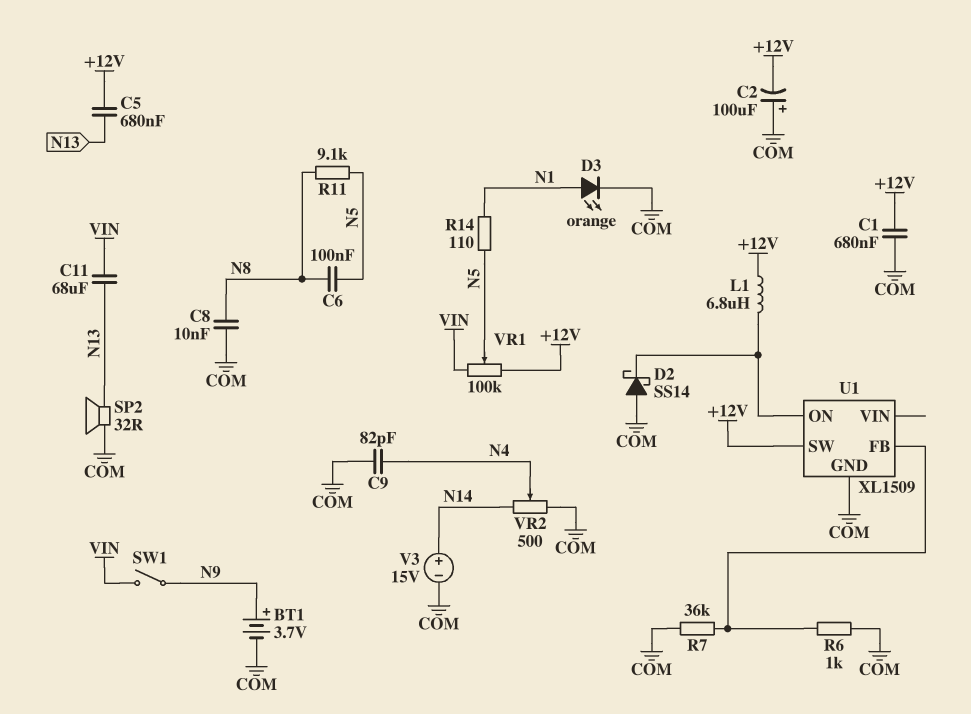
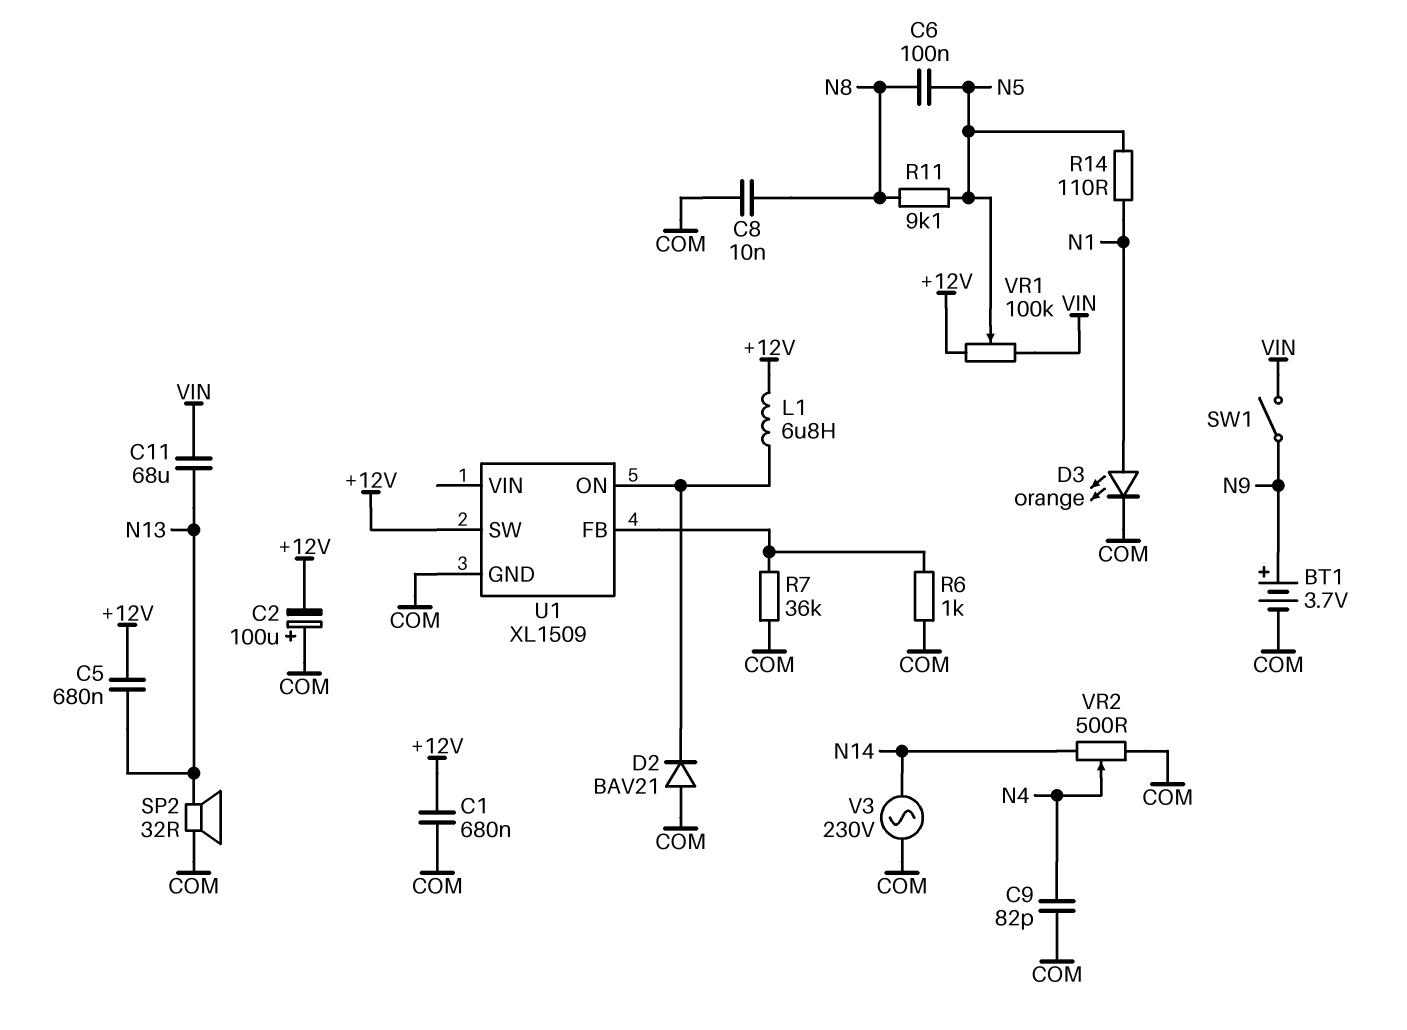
D2: schottky SS14 (A COM, K U1/ON) -> diode BAV21 (A COM, K U1/ON)
V3: 15V (plus N14, minus COM) -> AC 230V (COM, N14)

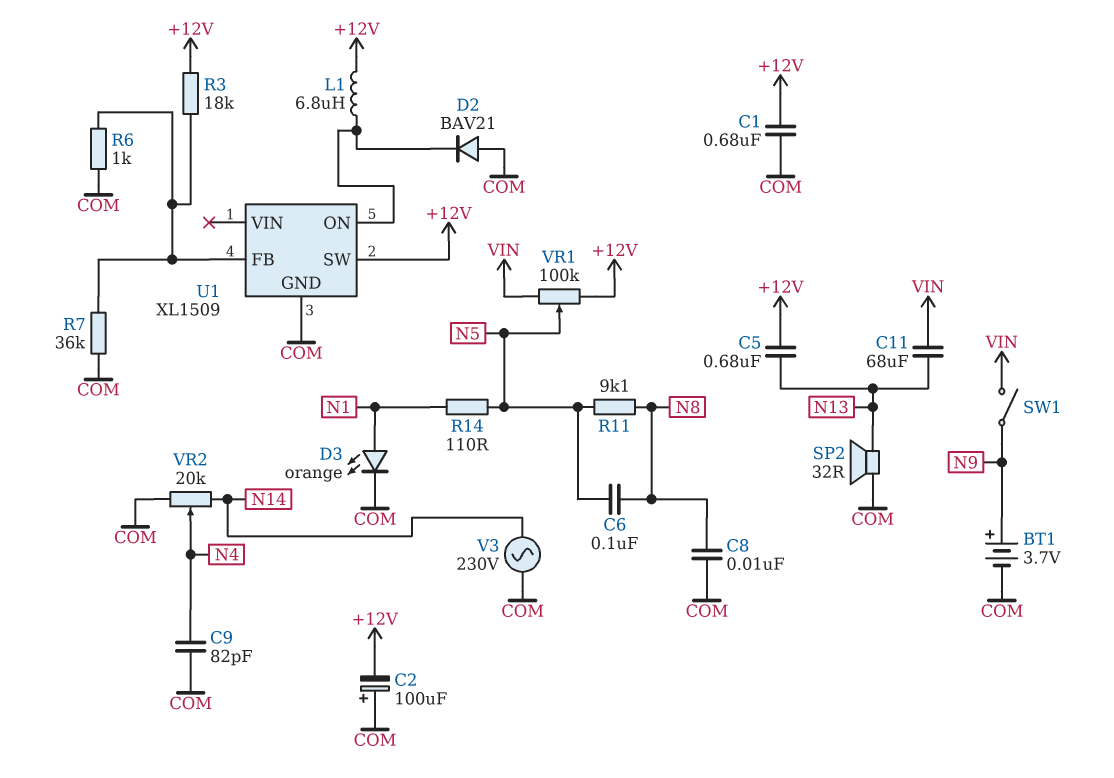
R3: none -> 18k (+12V, U1/FB)
VR2: 500 (COM, N14, wiper N4) -> 20k (COM, N14, wiper N4)

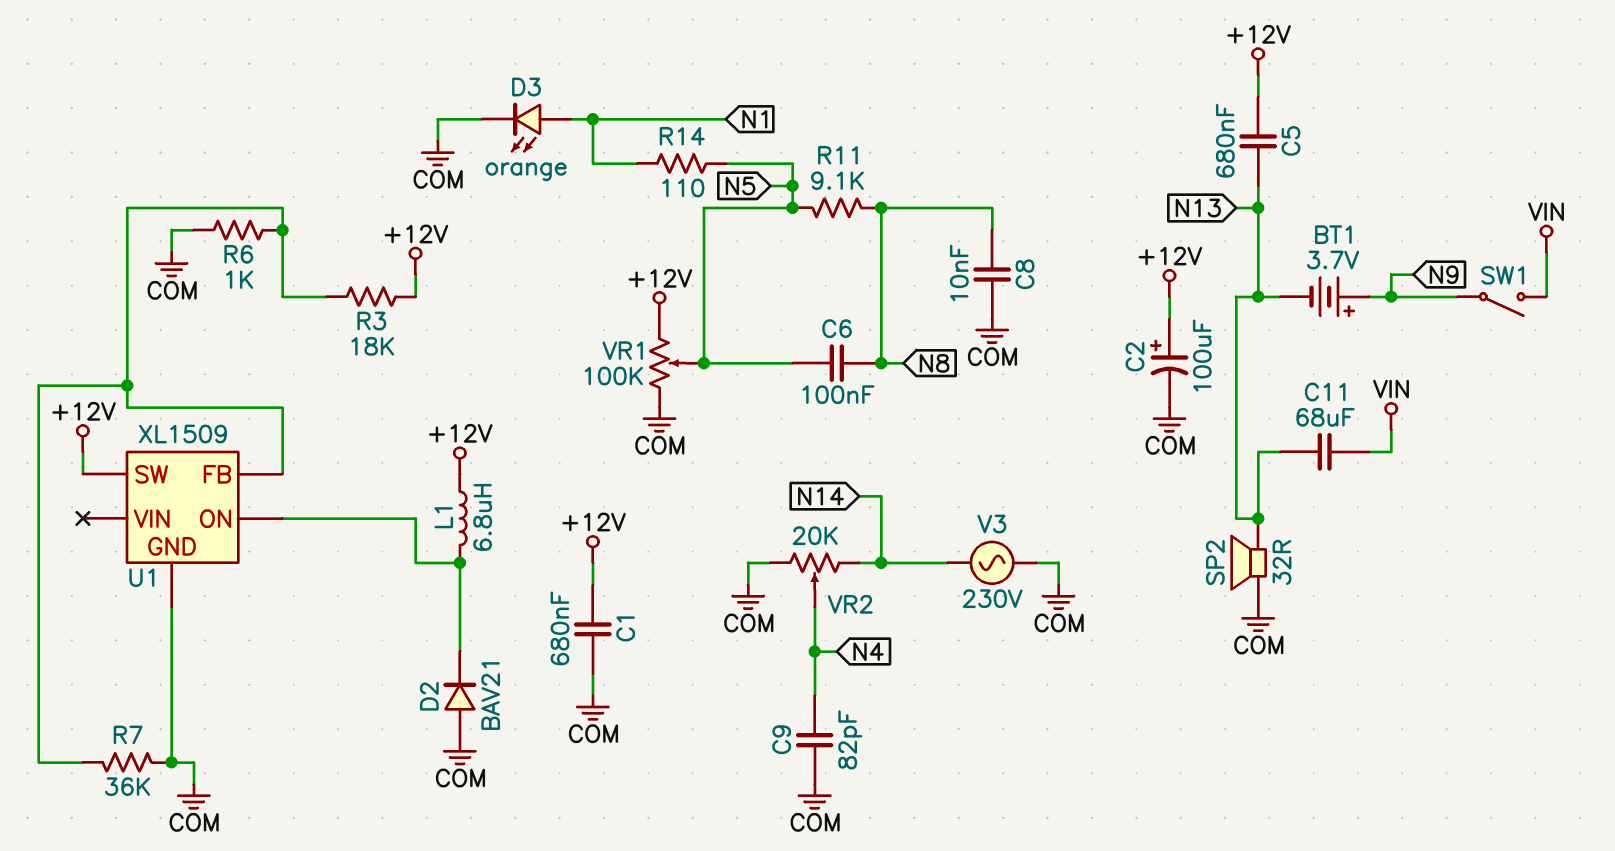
BT1: 3.7V (plus N9, minus COM) -> 3.7V (plus N9, minus N13)
C2: 100uF (plus COM, minus +12V) -> 100uF (plus +12V, minus COM)
VR1: 100k (+12V, VIN, wiper N5) -> 100k (+12V, COM, wiper N5)

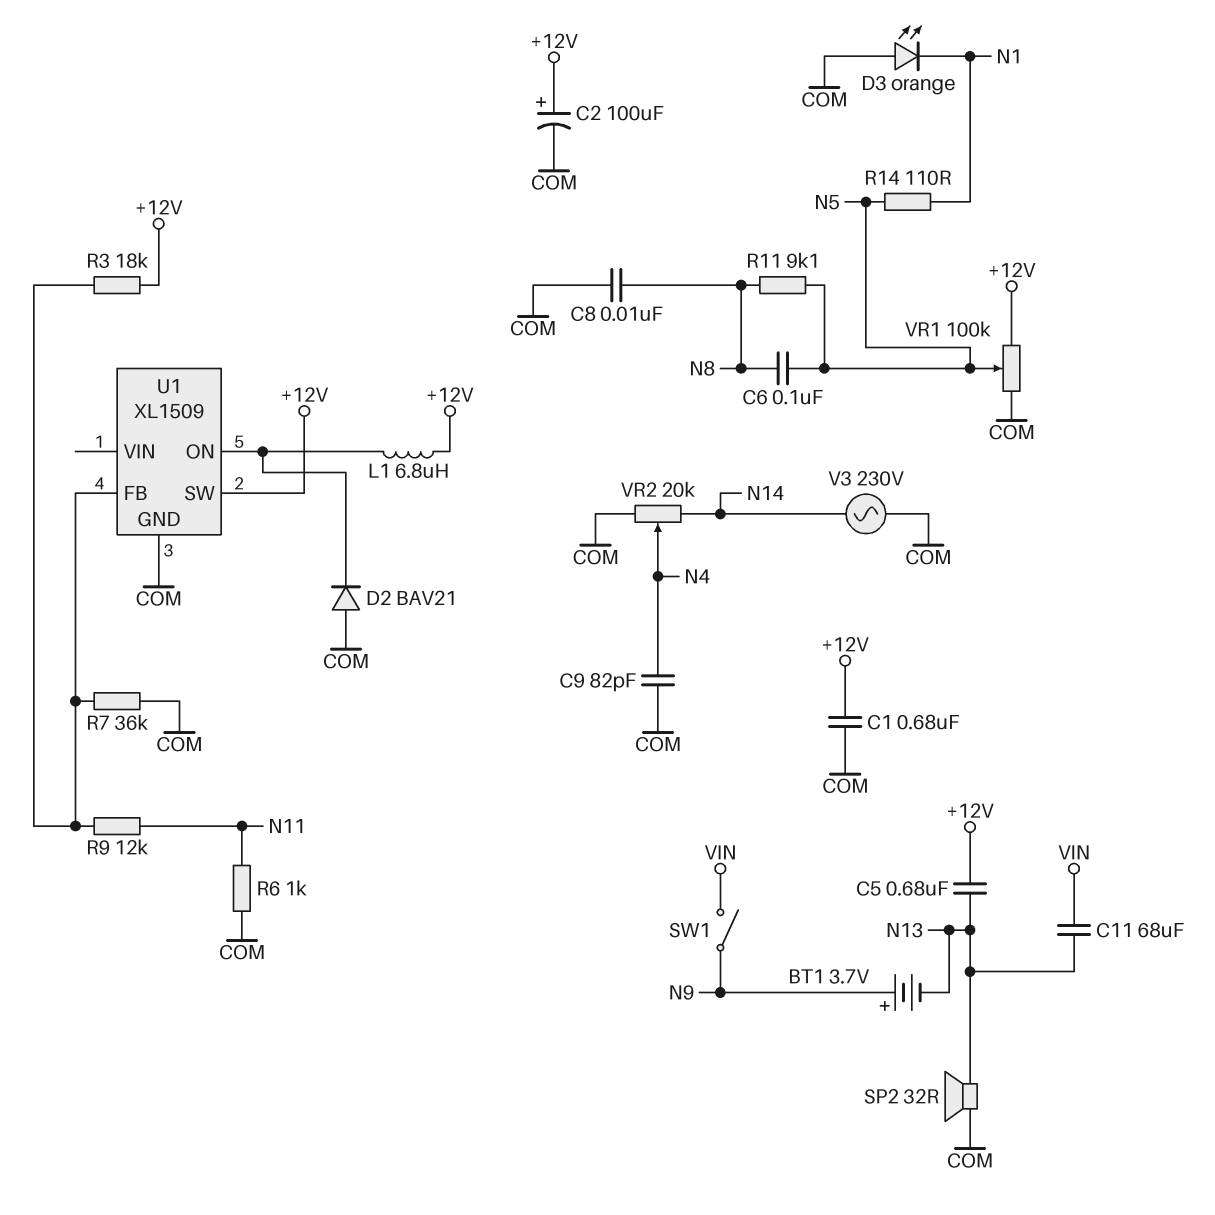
D3: LED orange (A N1, K COM) -> LED orange (A COM, K N1)
R6: 1k (COM, U1/FB) -> 1k (COM, N11)
R9: none -> 12k (N11, U1/FB)

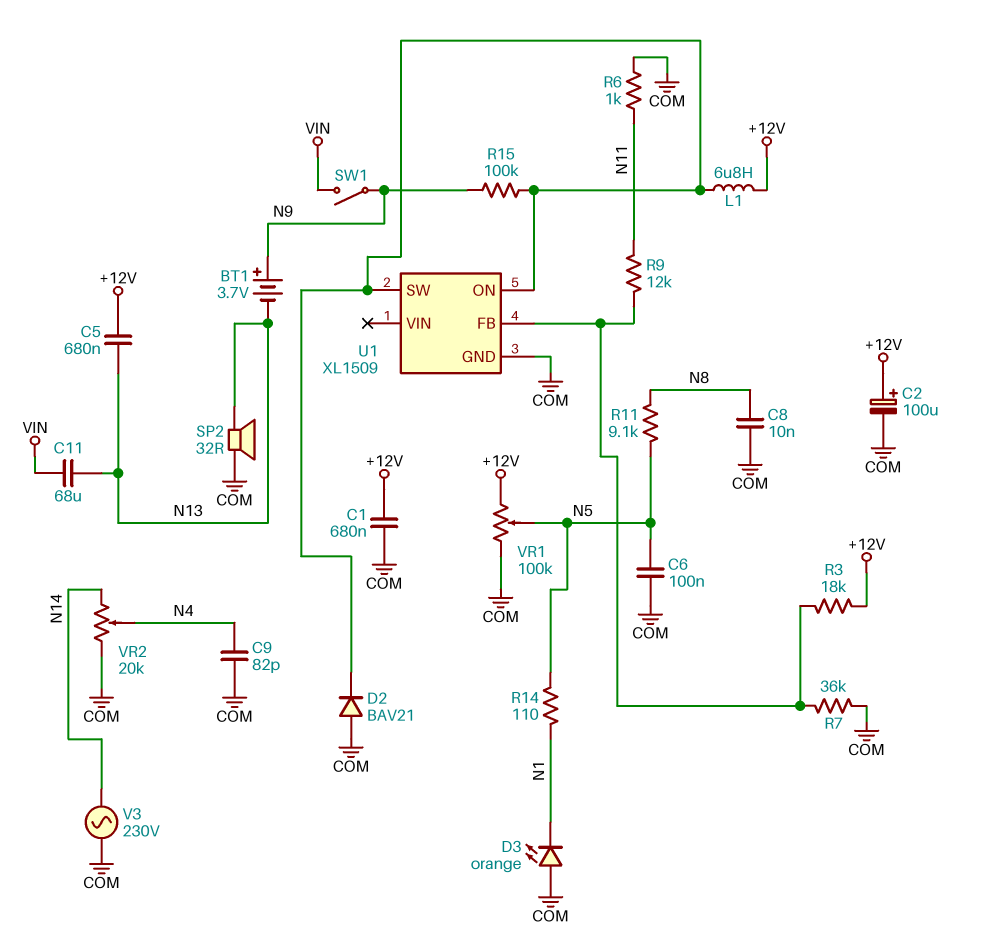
C6: 100nF (N5, N8) -> 100nF (COM, N5)
R15: none -> 100k (N9, U1/ON)
U1 pin SW: +12V -> U1/ON

